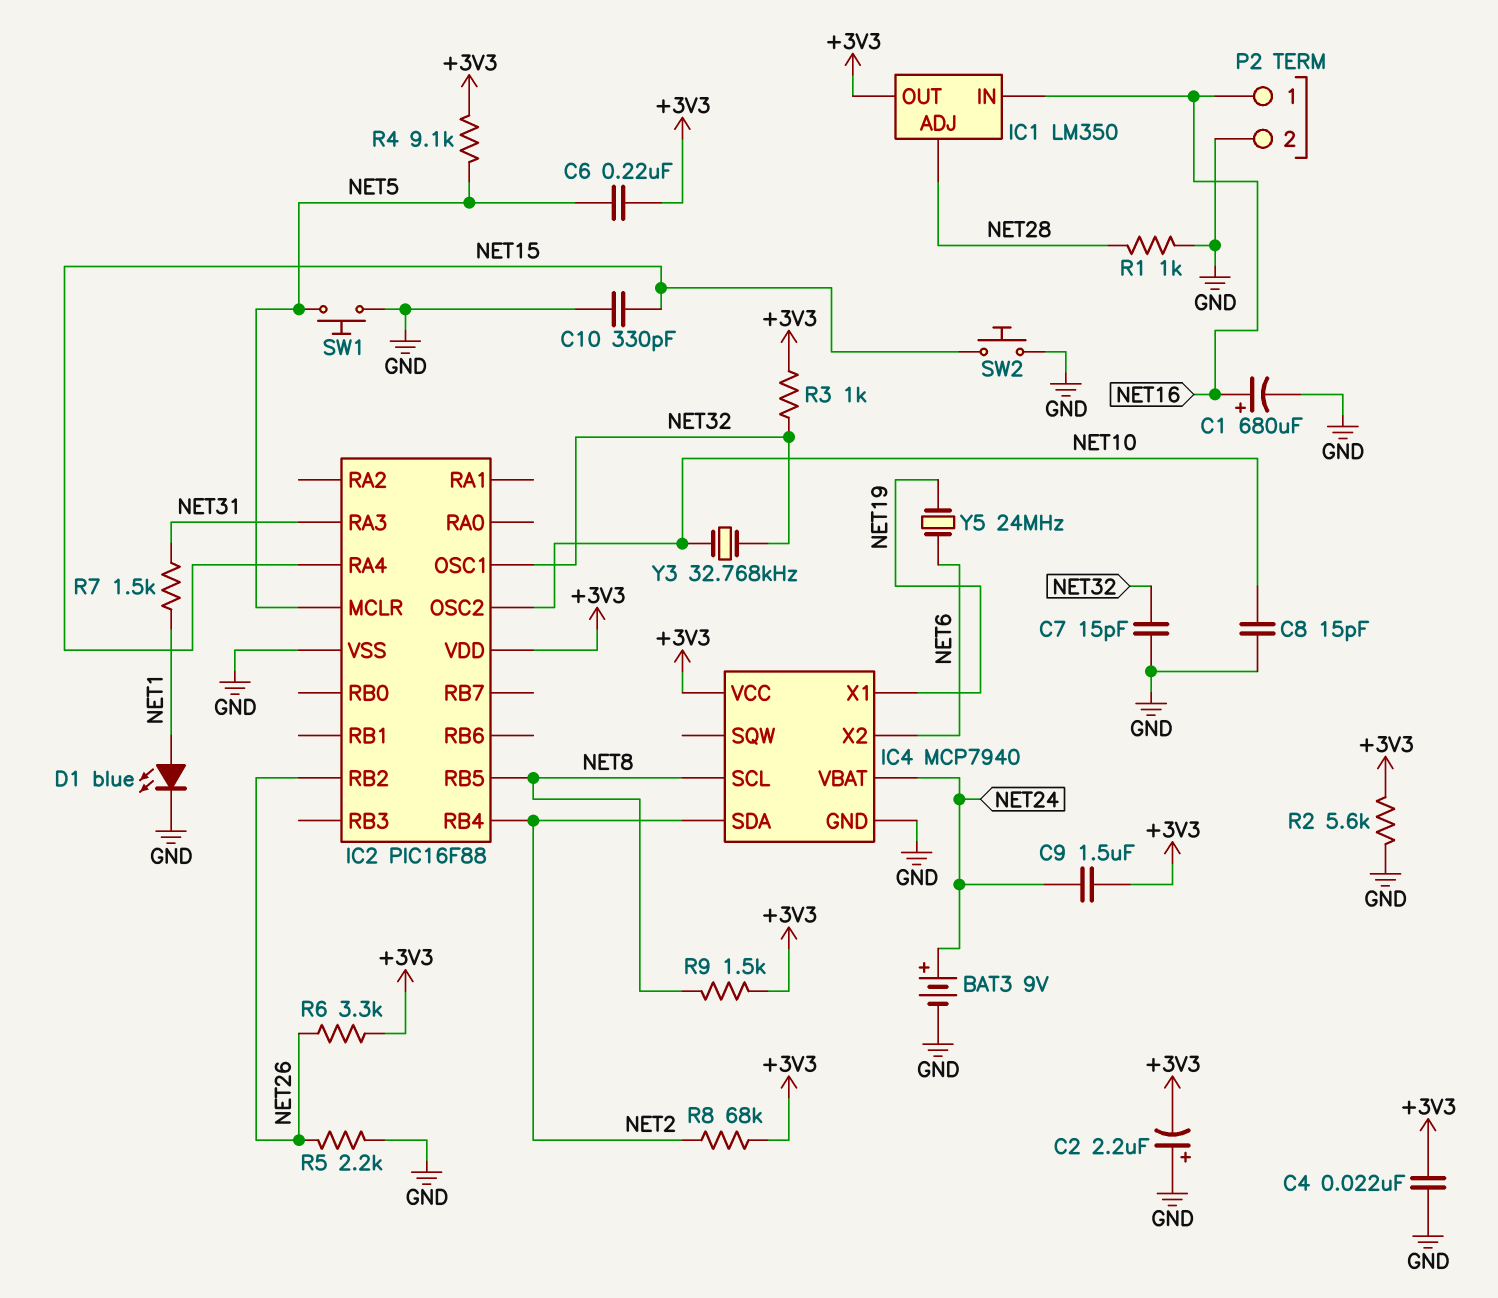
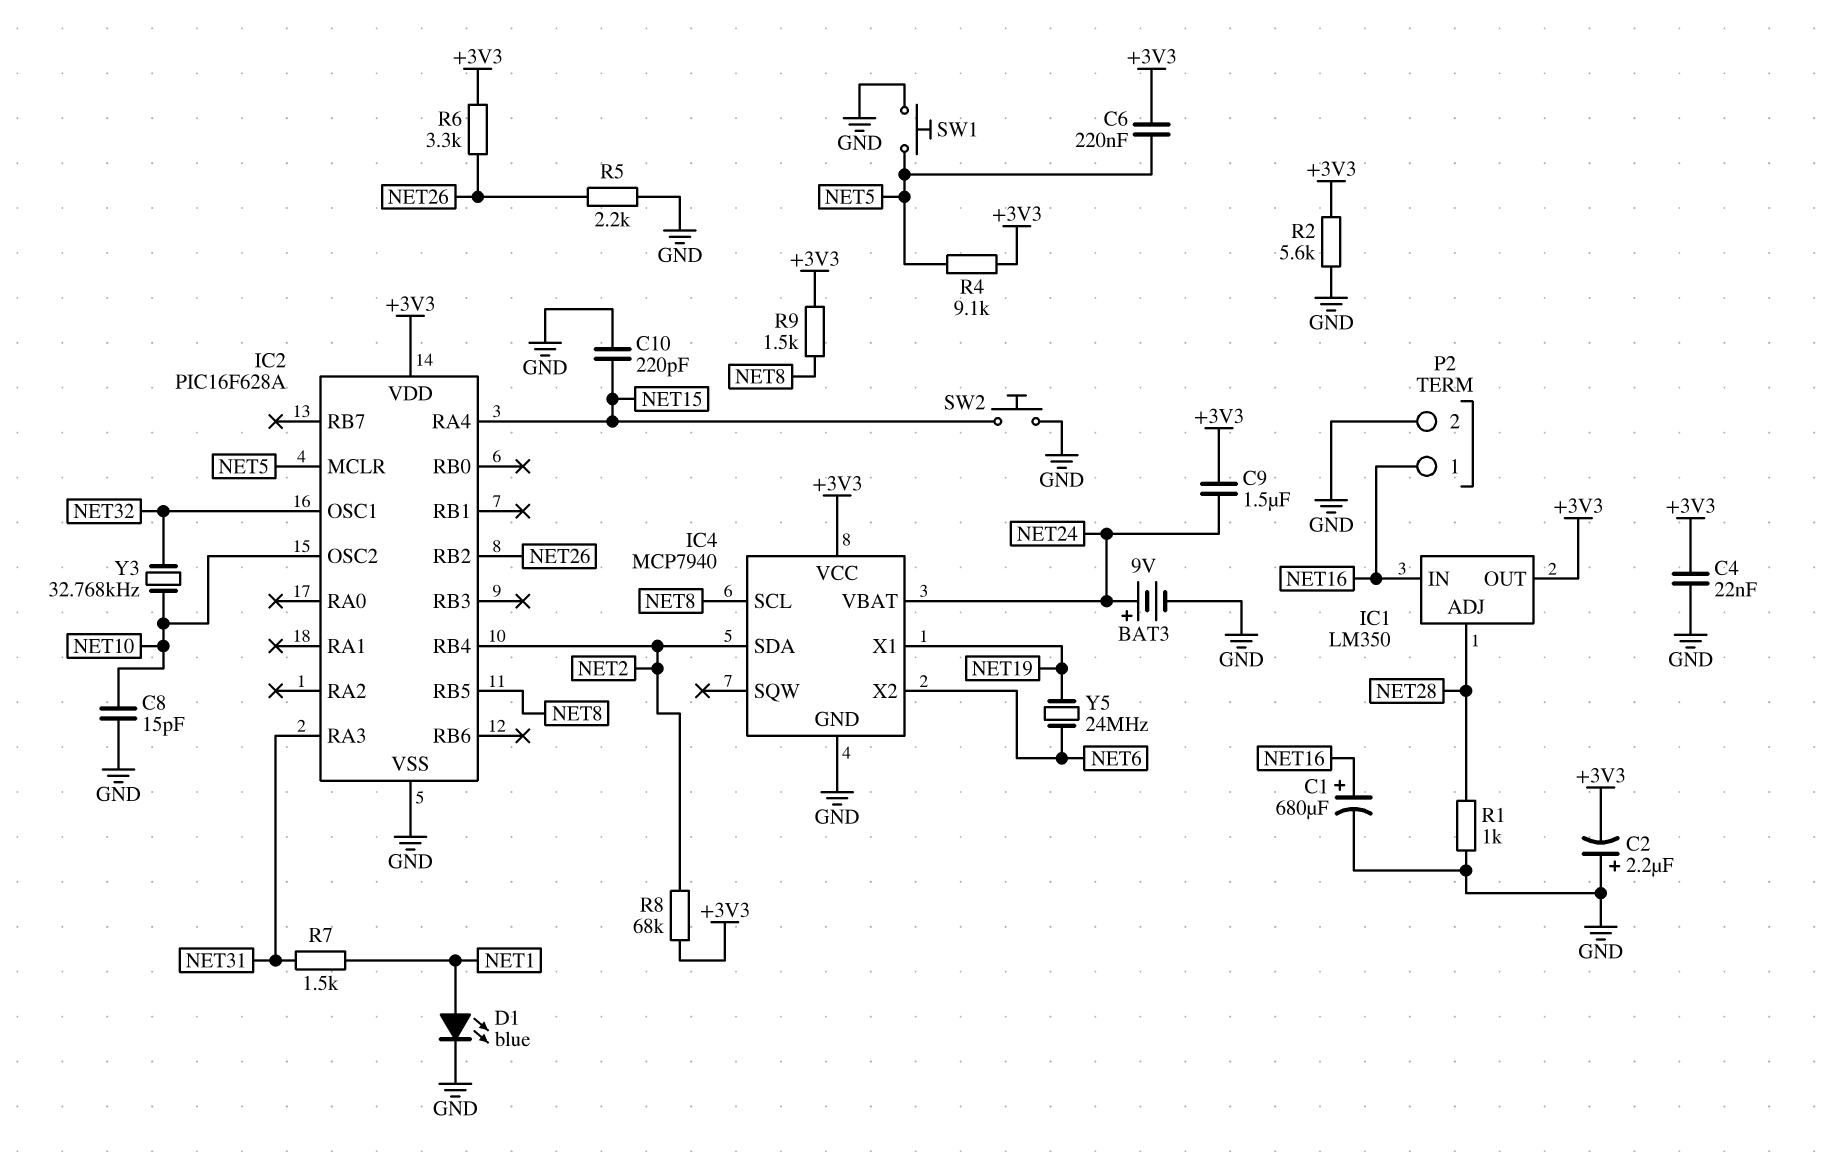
C7: 15pF (GND, NET32) -> none
C10: 330pF (GND, NET15) -> 220pF (GND, NET15)
IC2: PIC16F88 -> PIC16F628A
R3: 1k (+3V3, NET32) -> none

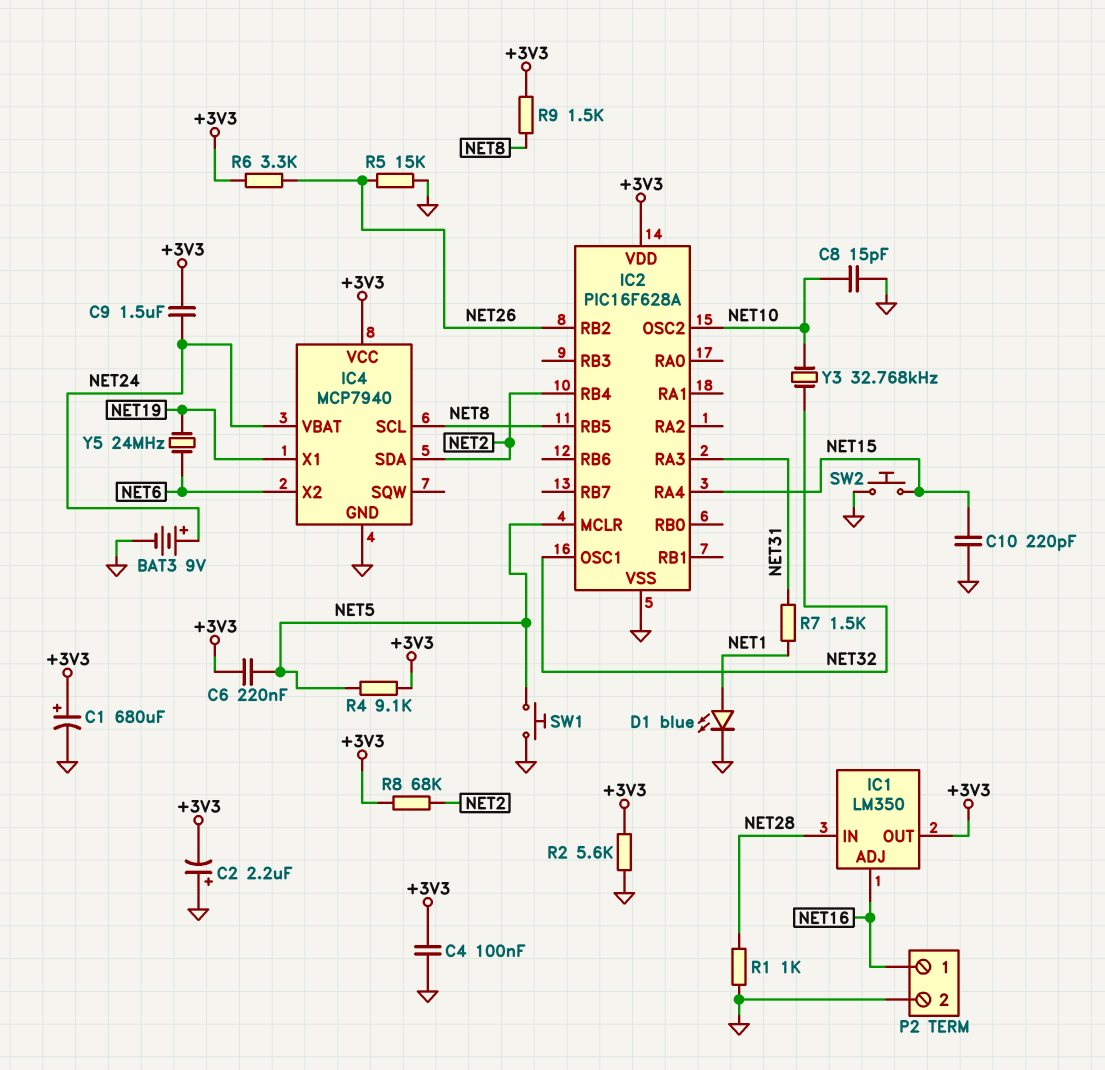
C1: 680uF (plus NET16, minus GND) -> 680uF (plus +3V3, minus GND)
C4: 22nF (+3V3, GND) -> 100nF (+3V3, GND)
IC1 pin ADJ: NET28 -> NET16
IC1 pin IN: NET16 -> NET28
R5: 2.2k (GND, NET26) -> 15k (GND, NET26)

